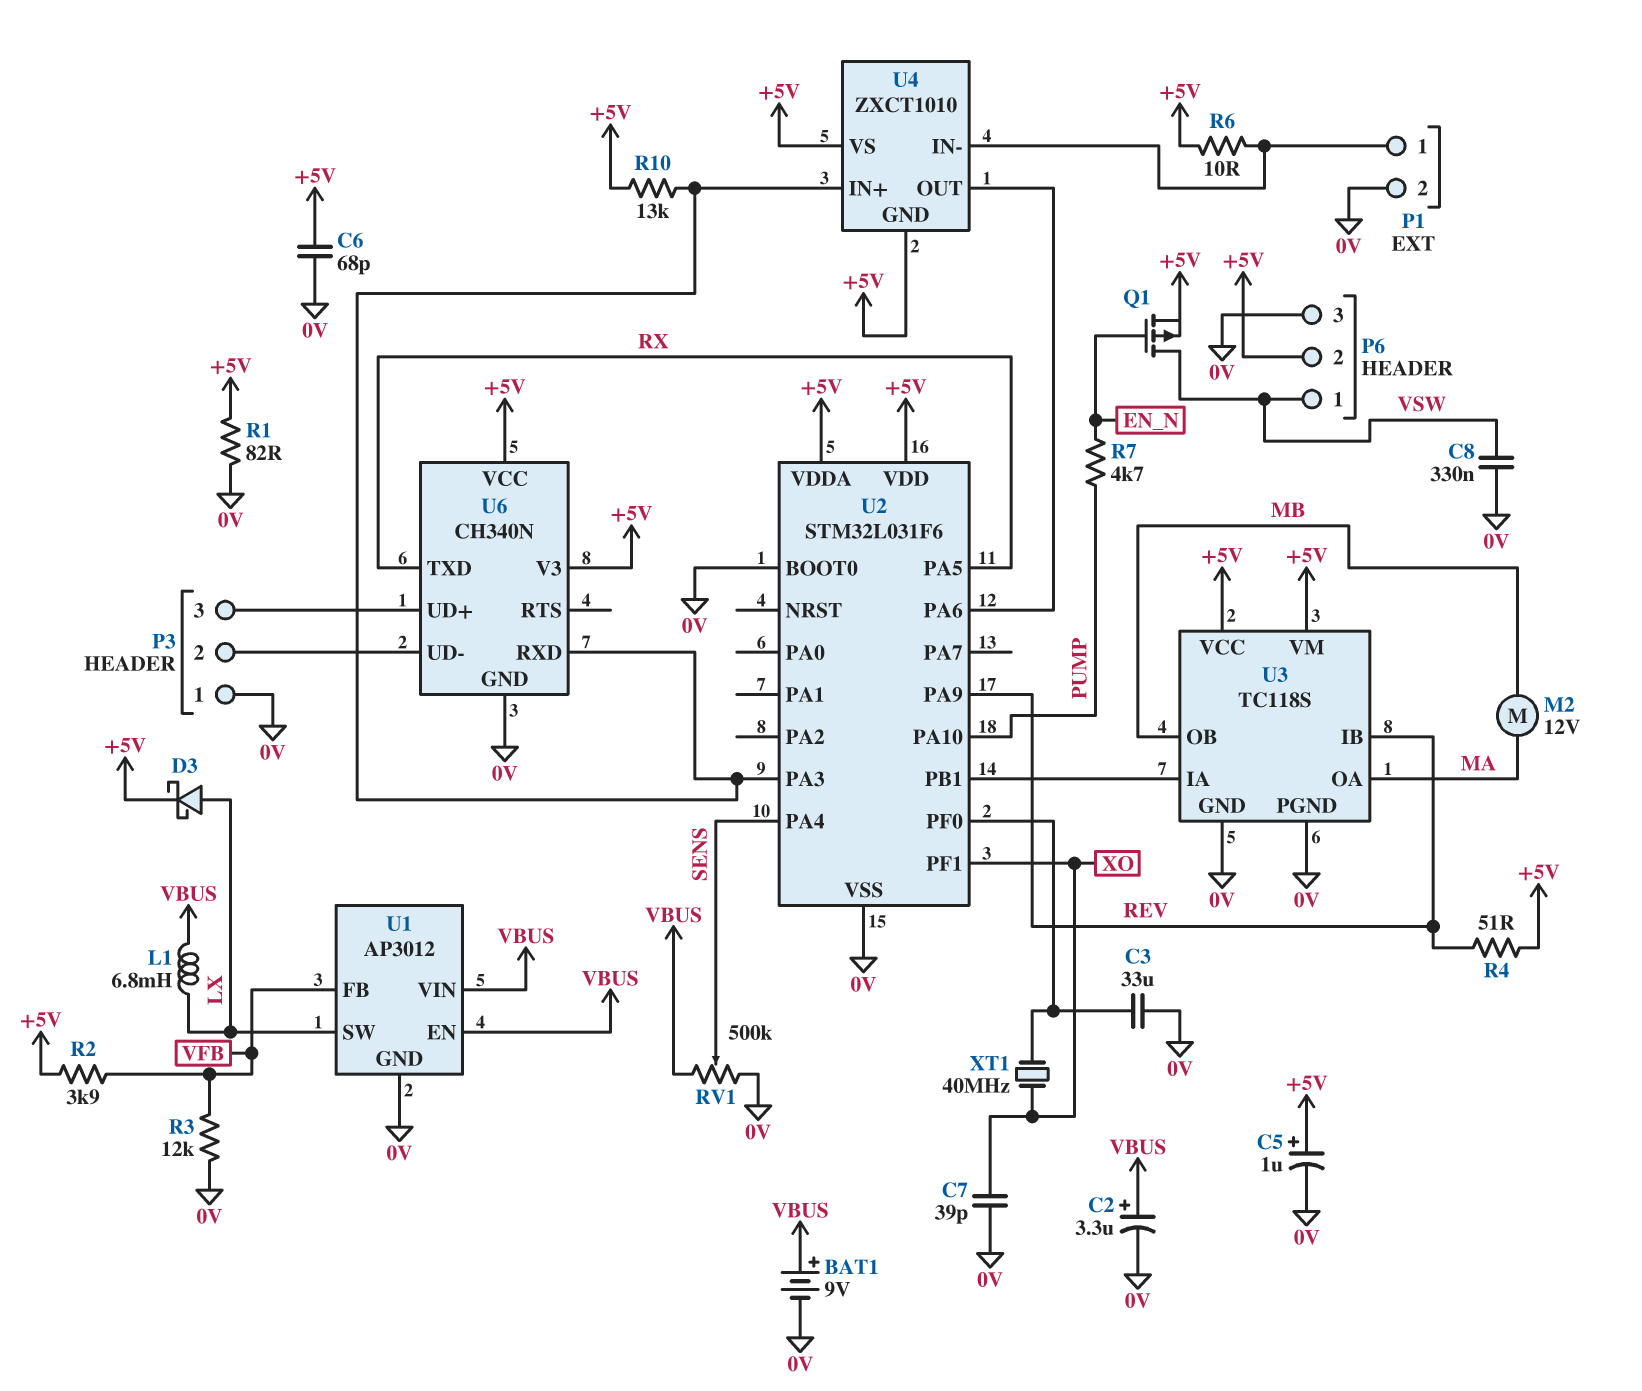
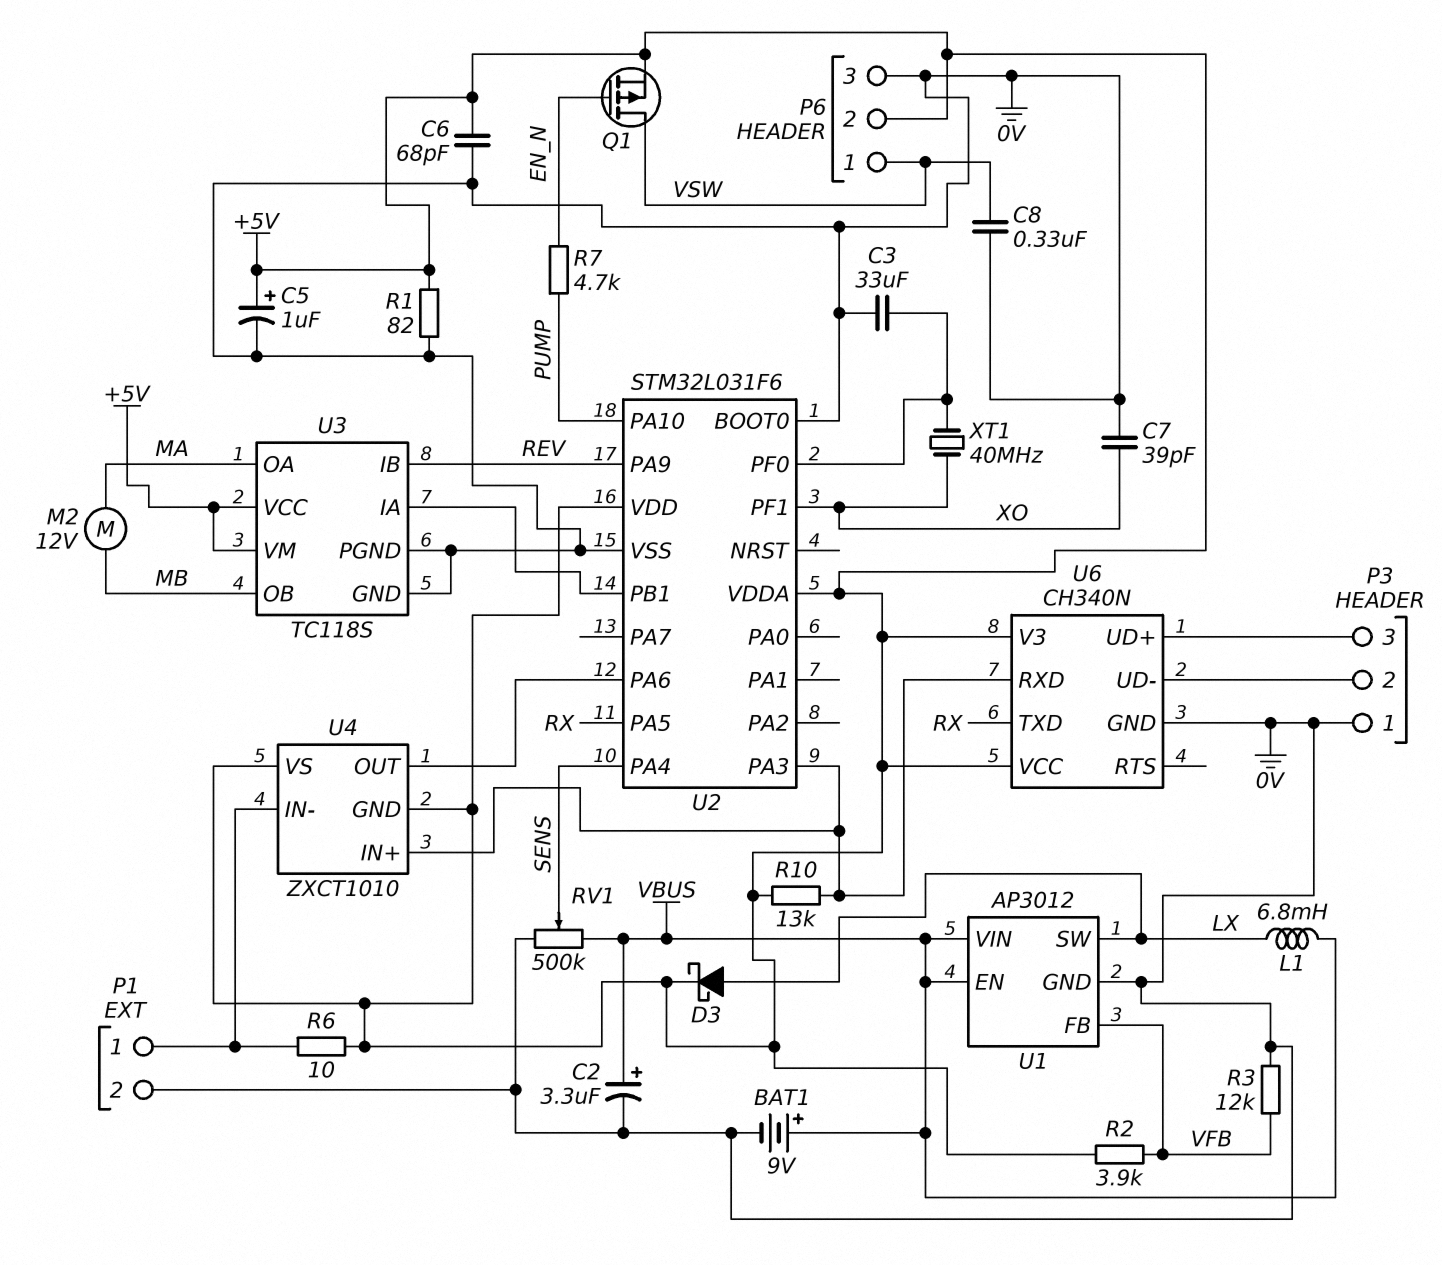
R4: 51 (+5V, REV) -> none

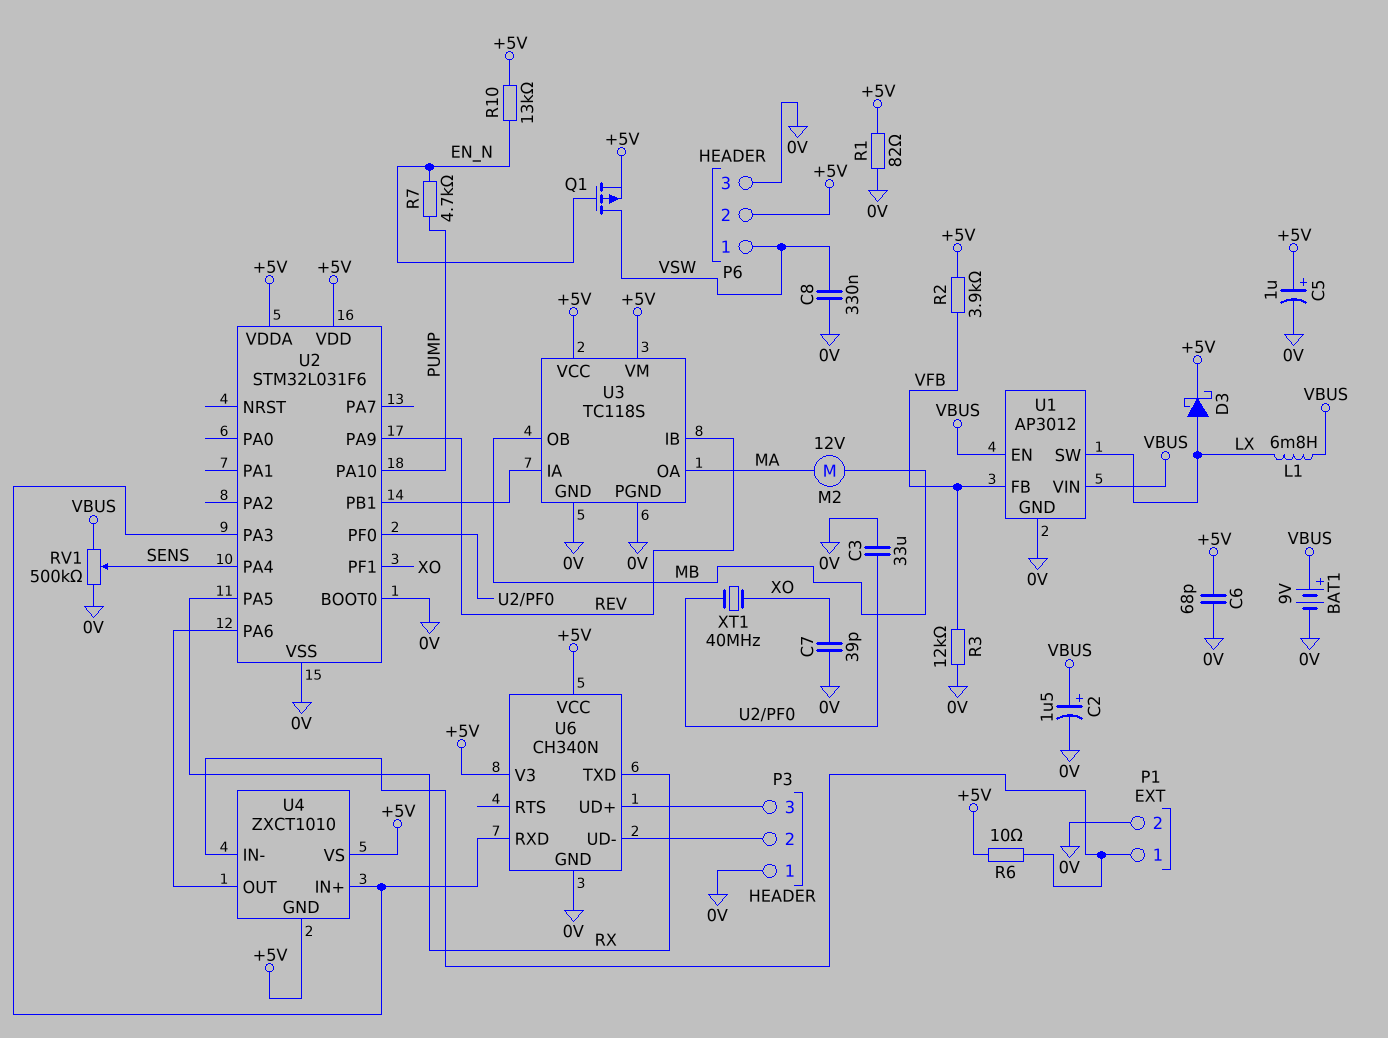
C2: 3.3uF (plus VBUS, minus 0V) -> 1.5uF (plus VBUS, minus 0V)
R10: 13k (+5V, U2/PA3) -> 13k (+5V, EN_N)

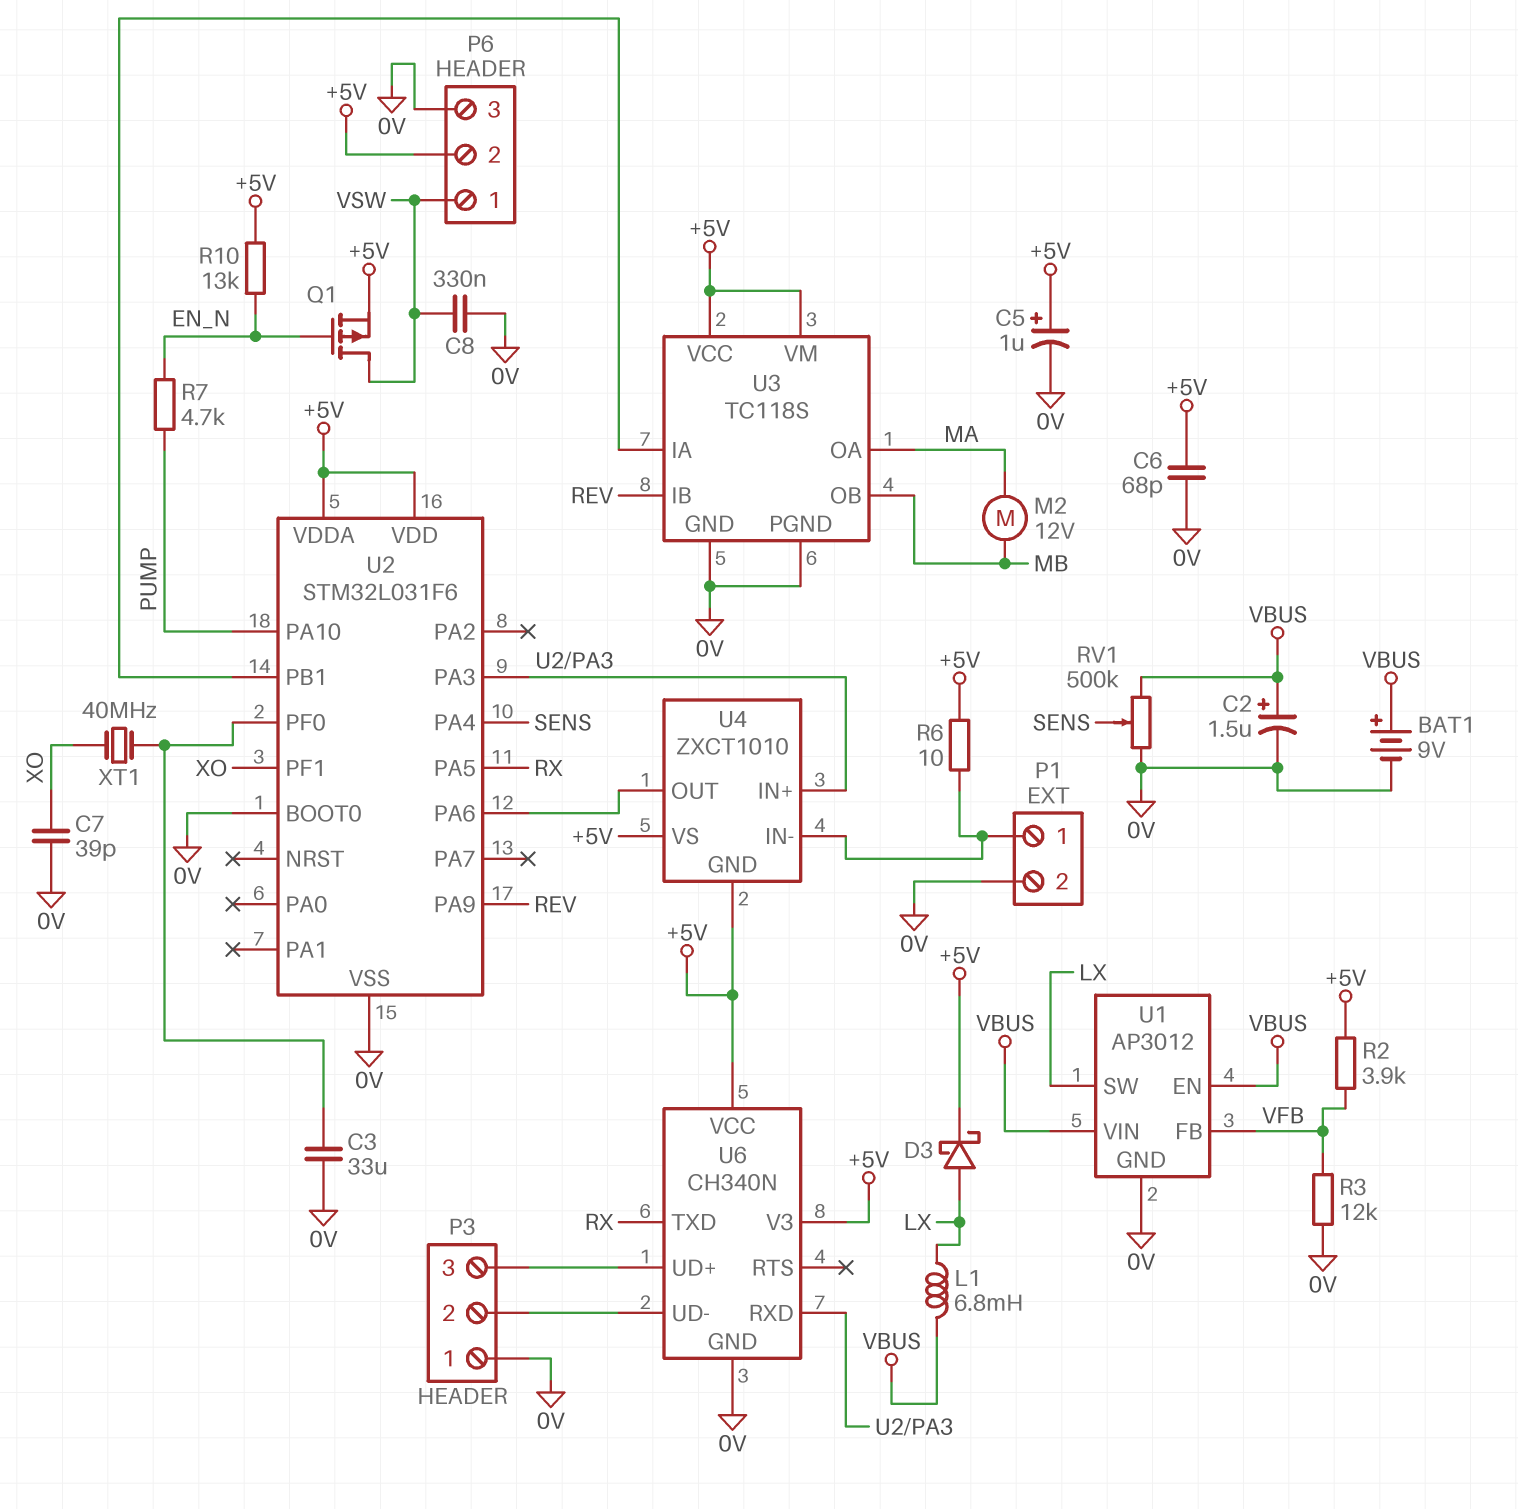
R1: 82 (+5V, 0V) -> none

